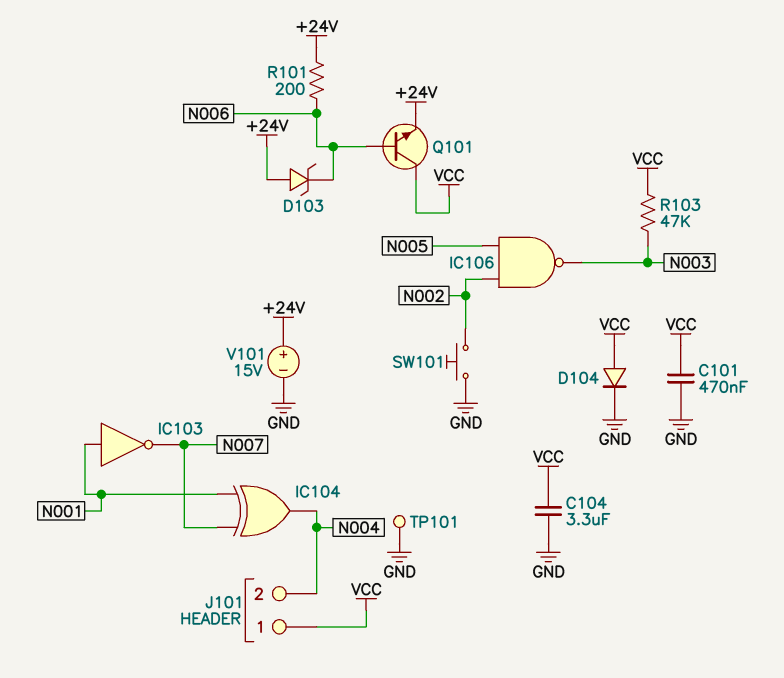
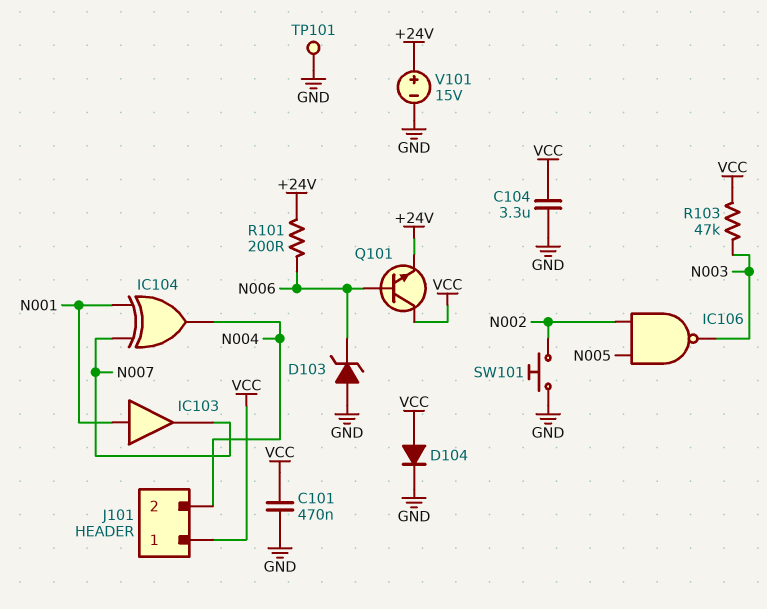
D103: zener (A +24V, K N006) -> zener (A GND, K N006)
IC103: NOT (in N001, out N007) -> buffer (in N001, out N007)

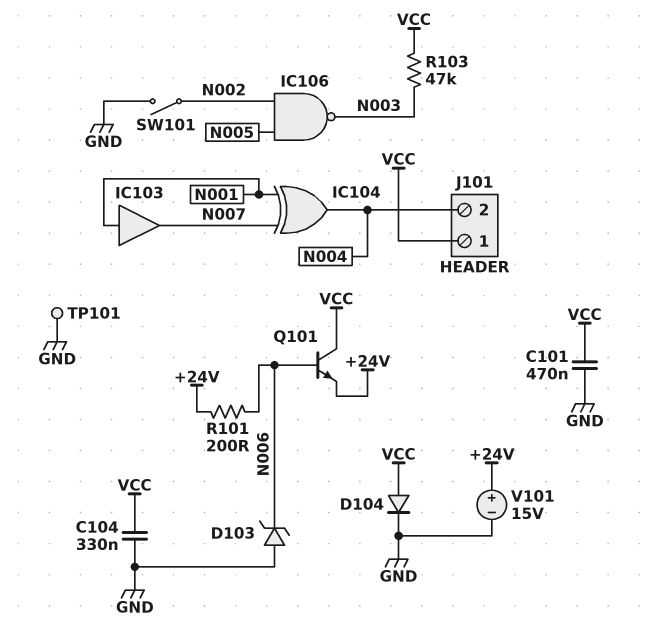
C104: 3.3uF (GND, VCC) -> 330nF (GND, VCC)
SW101: button (GND, N002) -> switch (GND, N002)

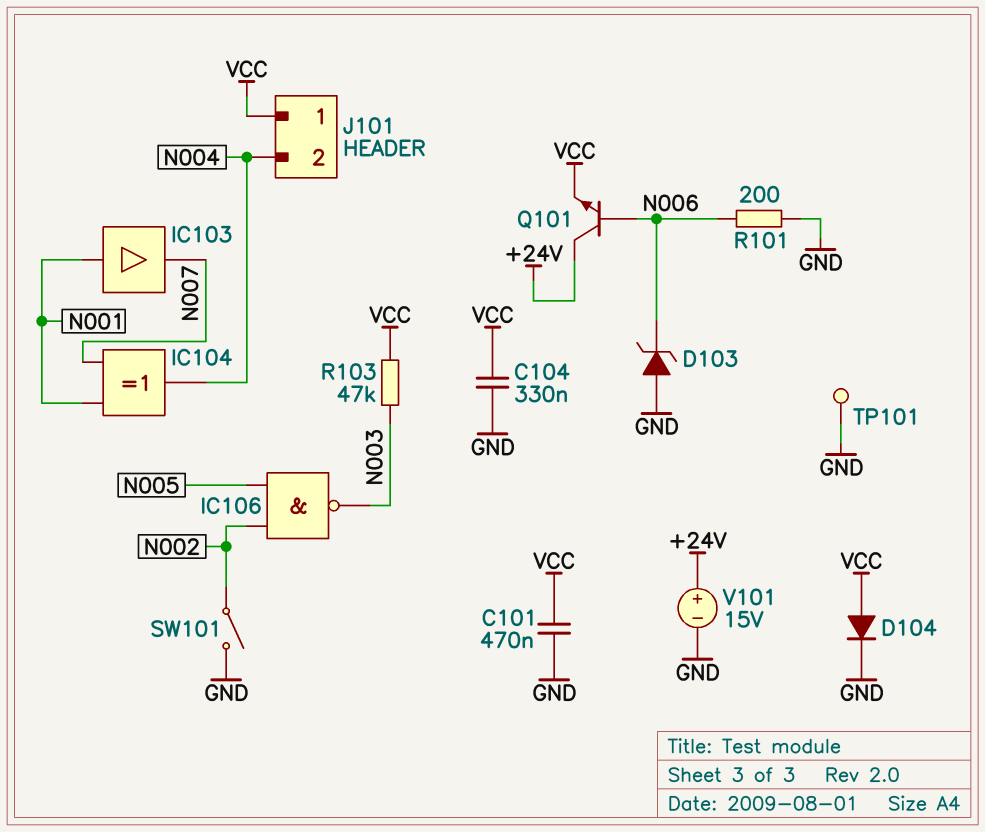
Q101: NPN (B N006, C VCC, E +24V) -> NPN (B N006, C +24V, E VCC)
R101: 200 (+24V, N006) -> 200 (GND, N006)

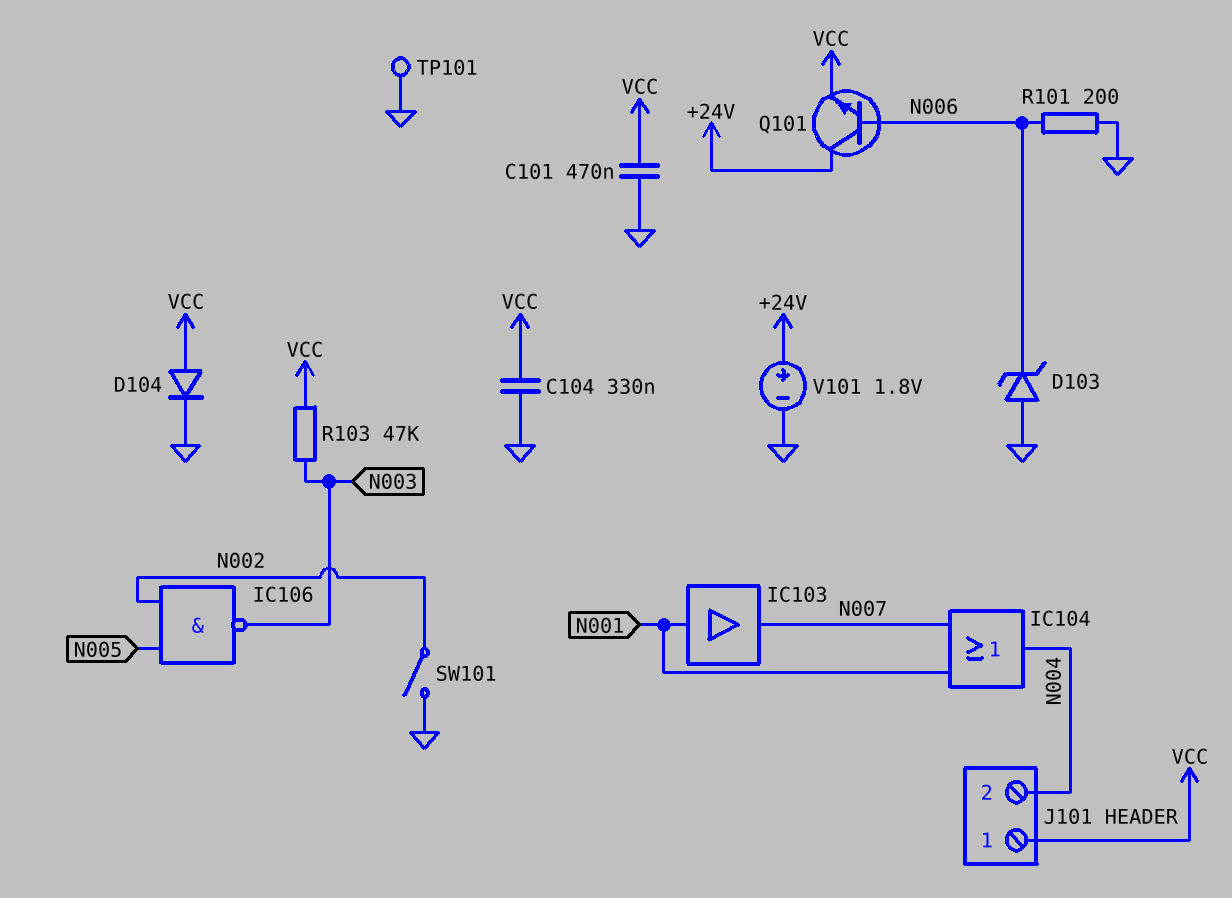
IC104: XOR (in N001, in N007, out N004) -> OR (in N001, in N007, out N004)
V101: 15V (plus +24V, minus GND) -> 1.8V (plus +24V, minus GND)

